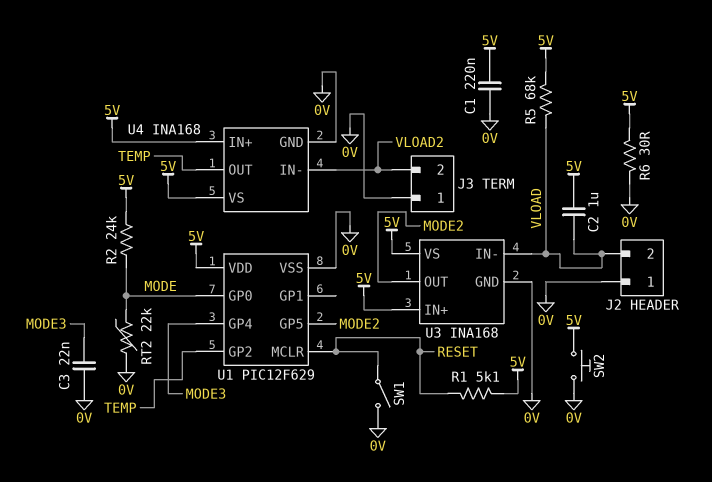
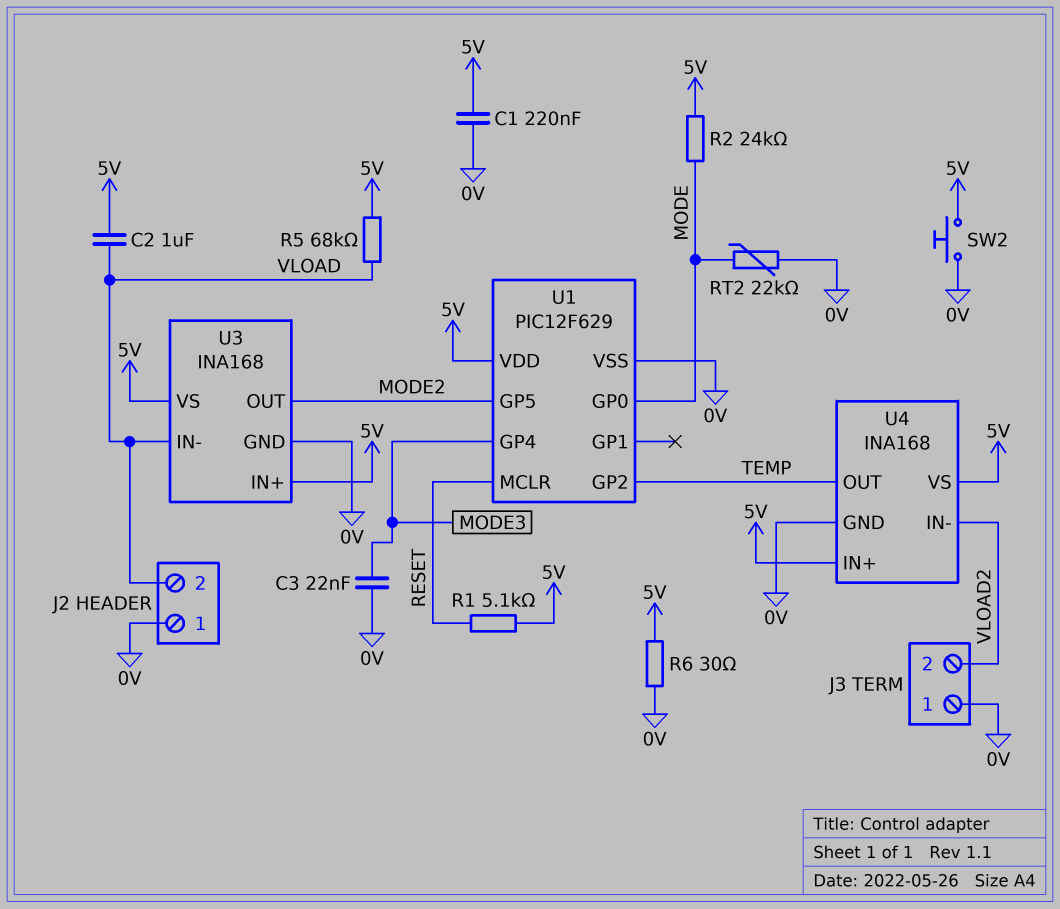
SW1: switch (0V, RESET) -> none

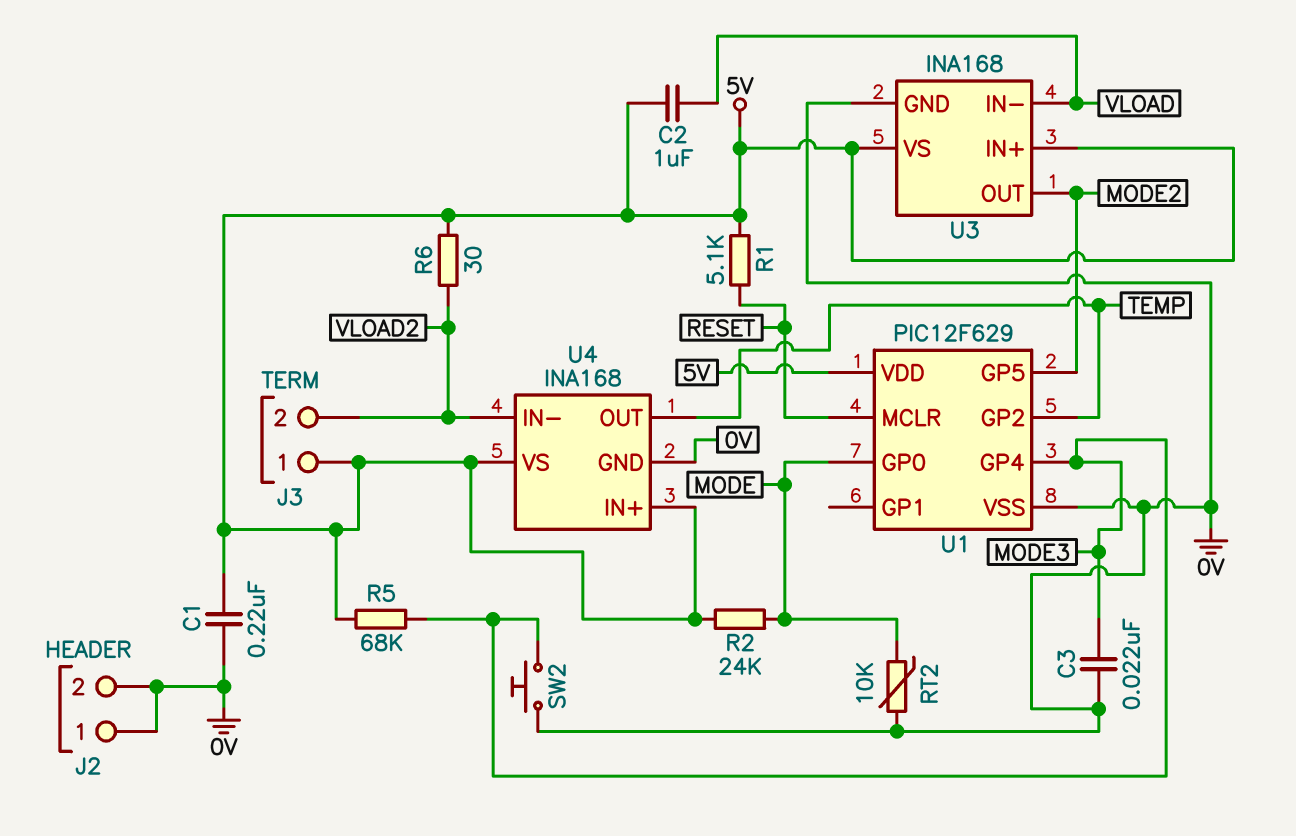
J2 pin 2: VLOAD -> 0V
J3 pin 1: 0V -> 5V
R5: 68k (5V, VLOAD) -> 68k (5V, MODE3)
R6: 30 (0V, 5V) -> 30 (5V, VLOAD2)
RT2: 22k (0V, MODE) -> 10k (0V, MODE)
SW2: button (0V, 5V) -> button (0V, MODE3)

